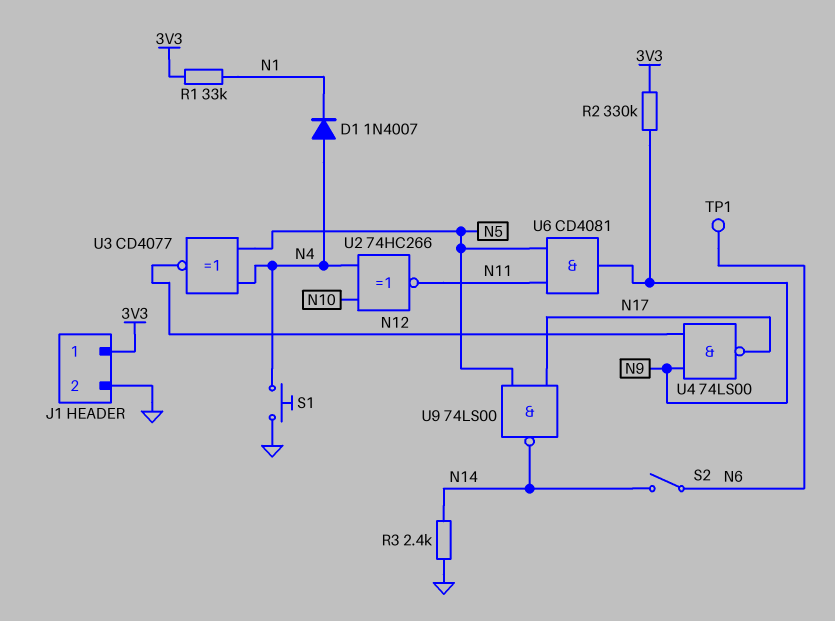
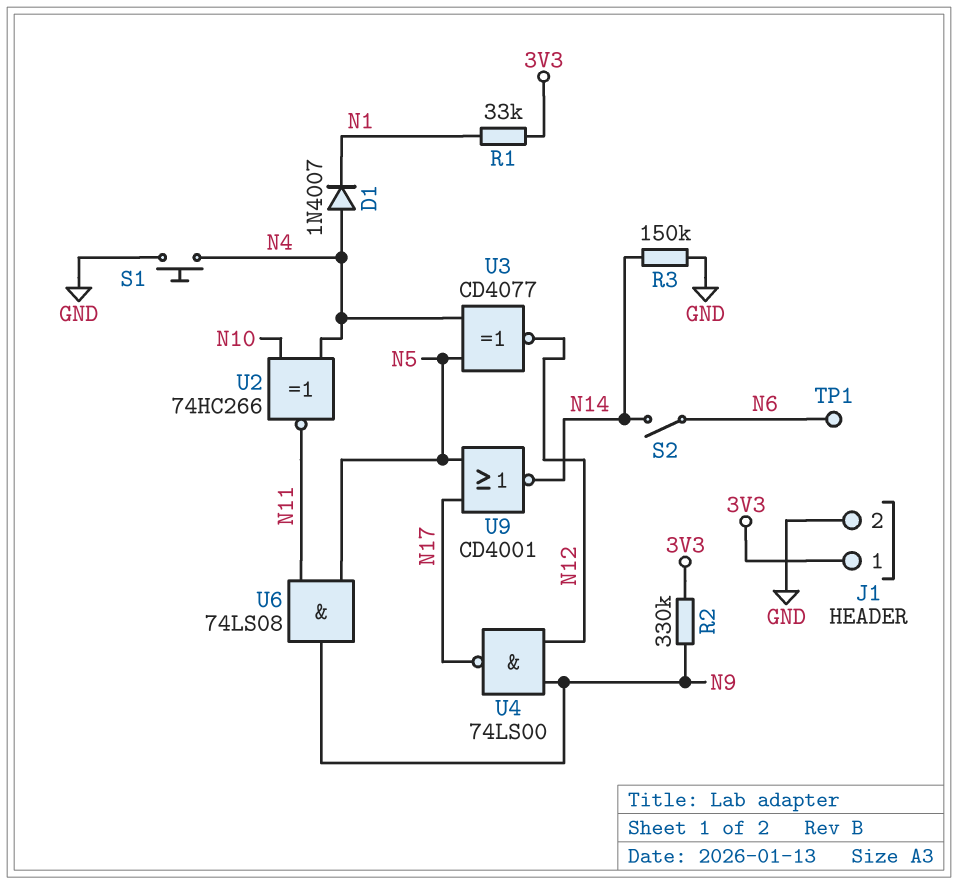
R3: 2.4k (GND, N14) -> 150k (GND, N14)
U6: AND CD4081 (in N5, in N11, out N9) -> AND 74LS08 (in N5, in N11, out N9)
U9: NAND 74LS00 (in N5, in N17, out N14) -> NOR CD4001 (in N5, in N17, out N14)

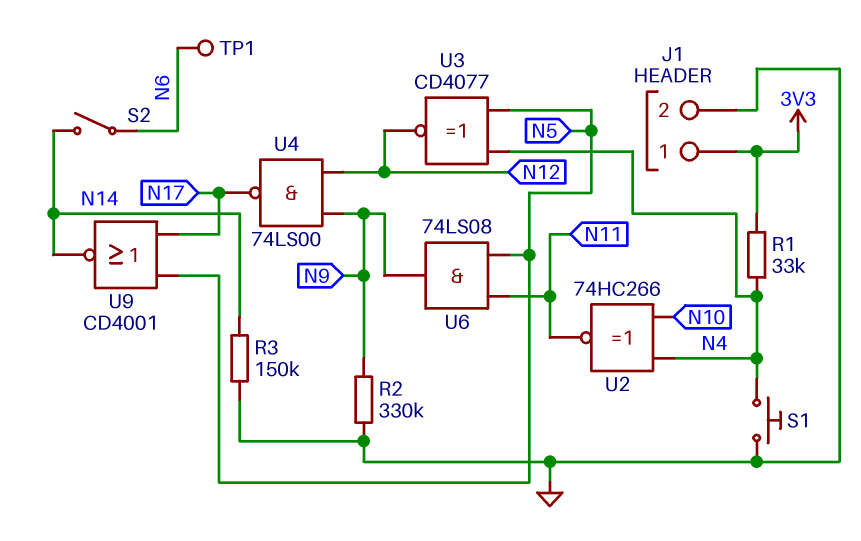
D1: diode 1N4007 (A N4, K N1) -> none
R1: 33k (3V3, N1) -> 33k (3V3, N4)
R2: 330k (3V3, N9) -> 330k (GND, N9)

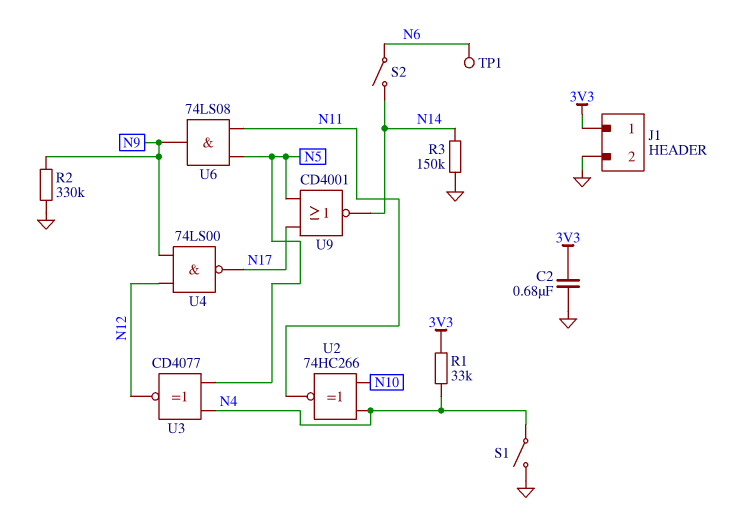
C2: none -> 680nF (3V3, GND)
S1: button (GND, N4) -> switch (GND, N4)

